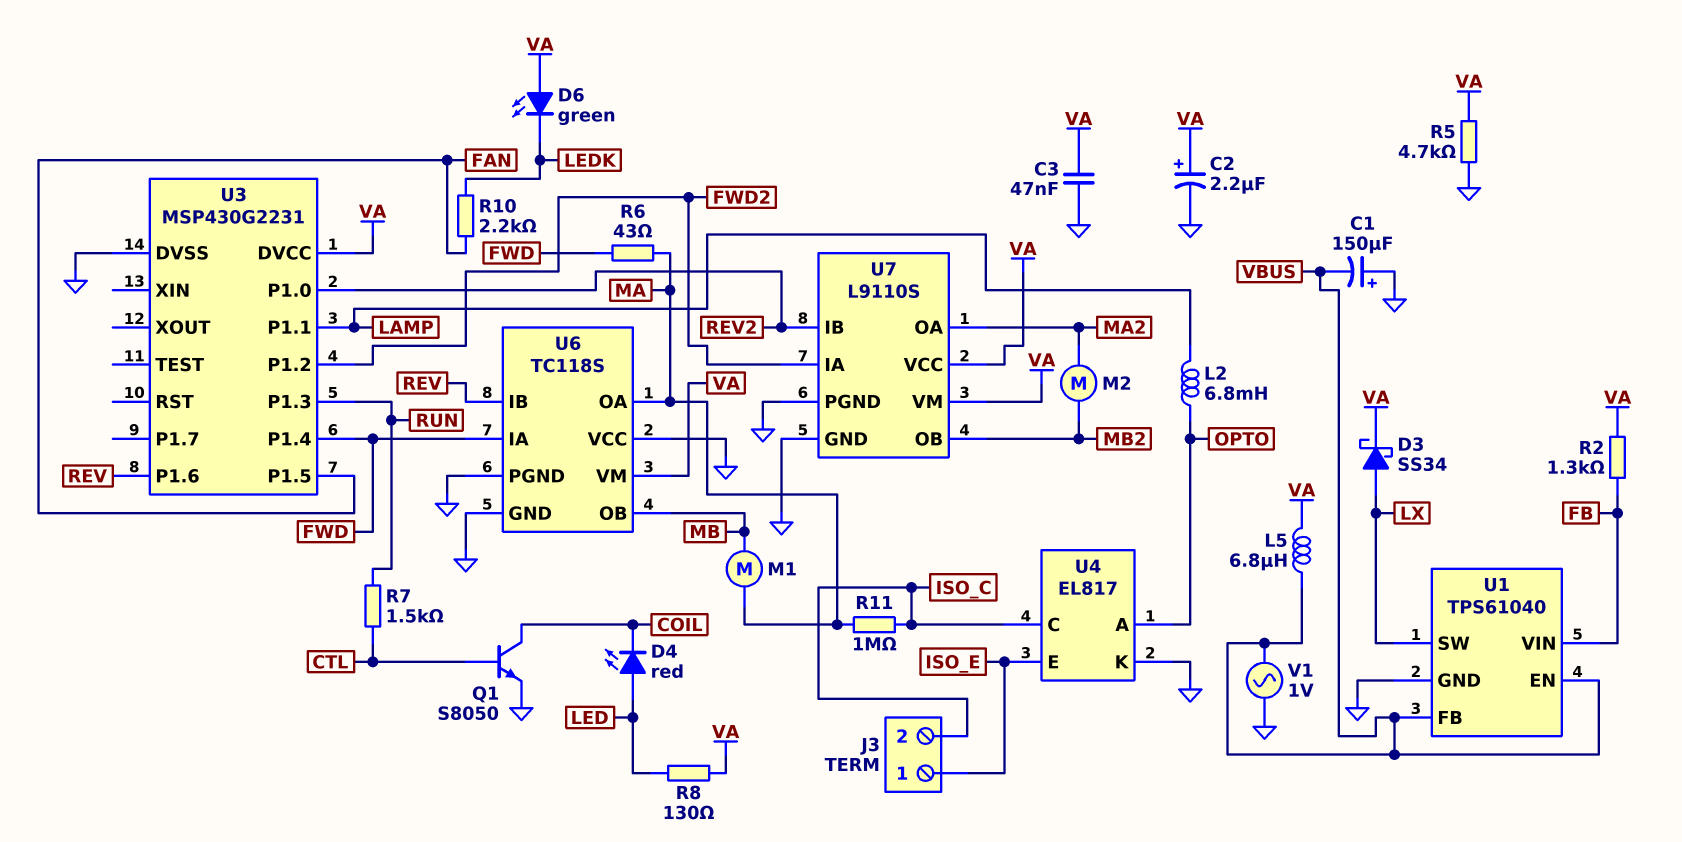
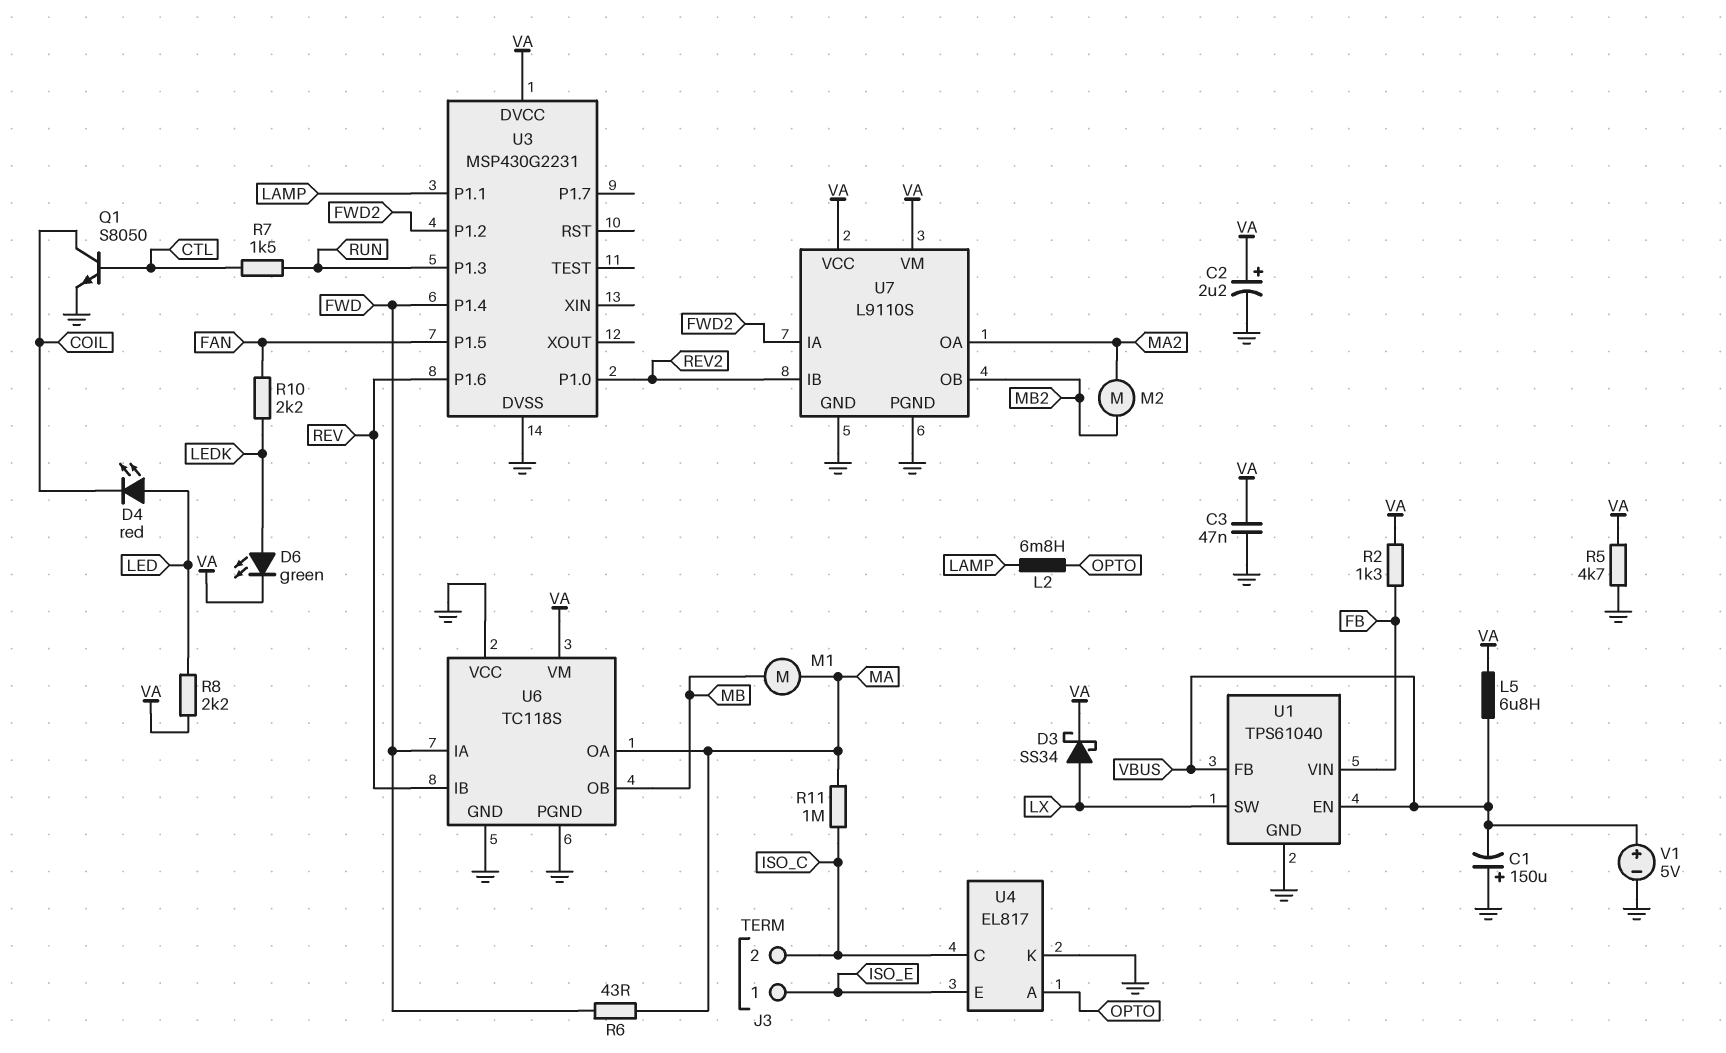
D6: LED green (A VA, K LEDK) -> LED green (A LEDK, K VA)
R8: 130 (LED, VA) -> 2.2k (LED, VA)
V1: AC 1V (GND, VBUS) -> 5V (plus VBUS, minus GND)

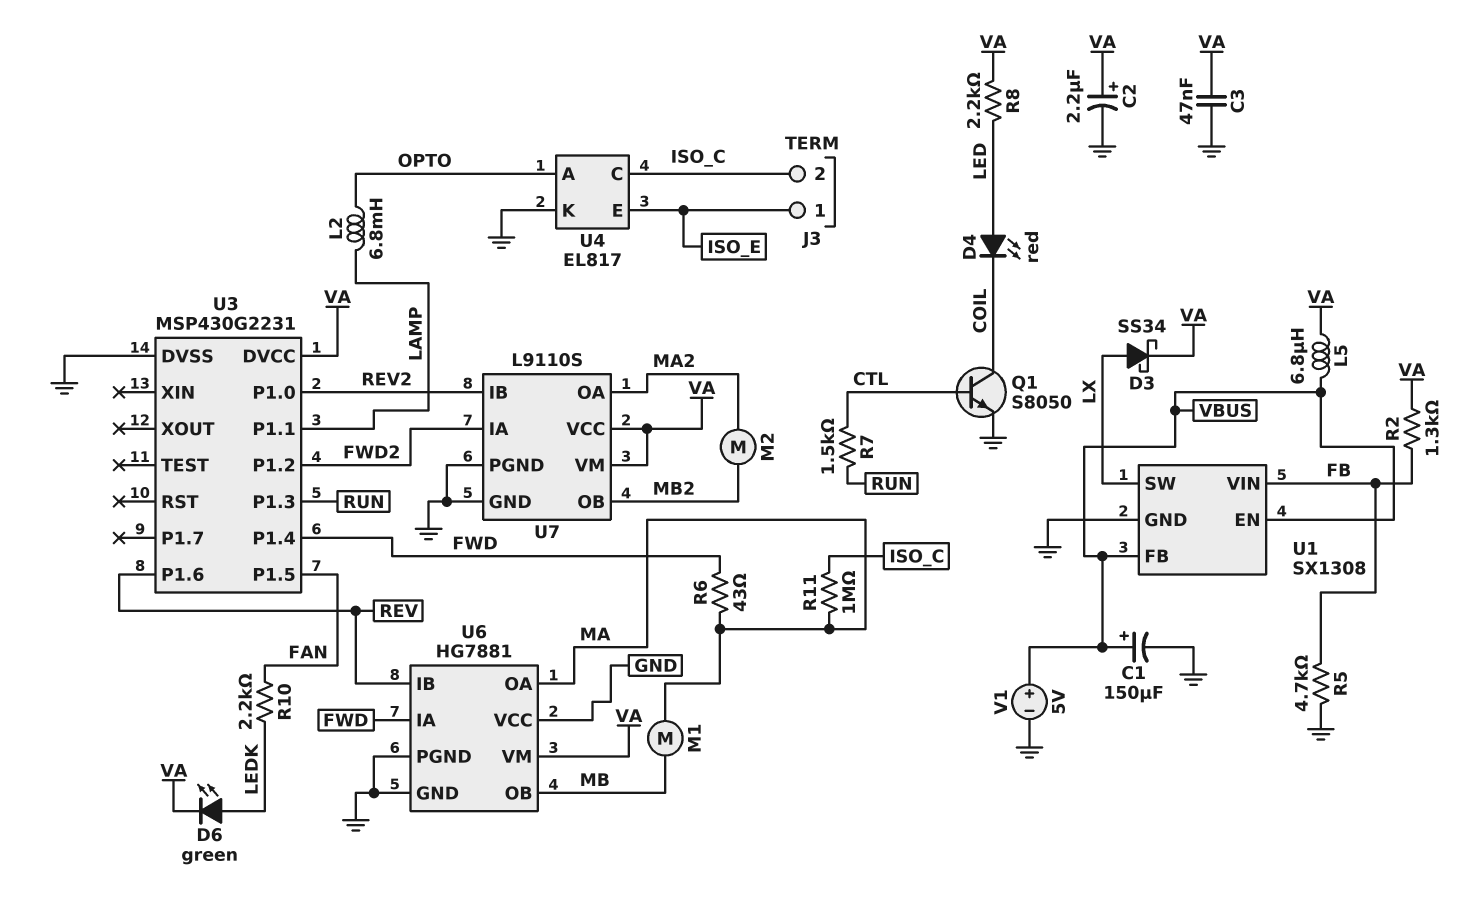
C1: 150uF (plus GND, minus VBUS) -> 150uF (plus VBUS, minus GND)
R5: 4.7k (GND, VA) -> 4.7k (FB, GND)
U1: TPS61040 -> SX1308
U6: TC118S -> HG7881

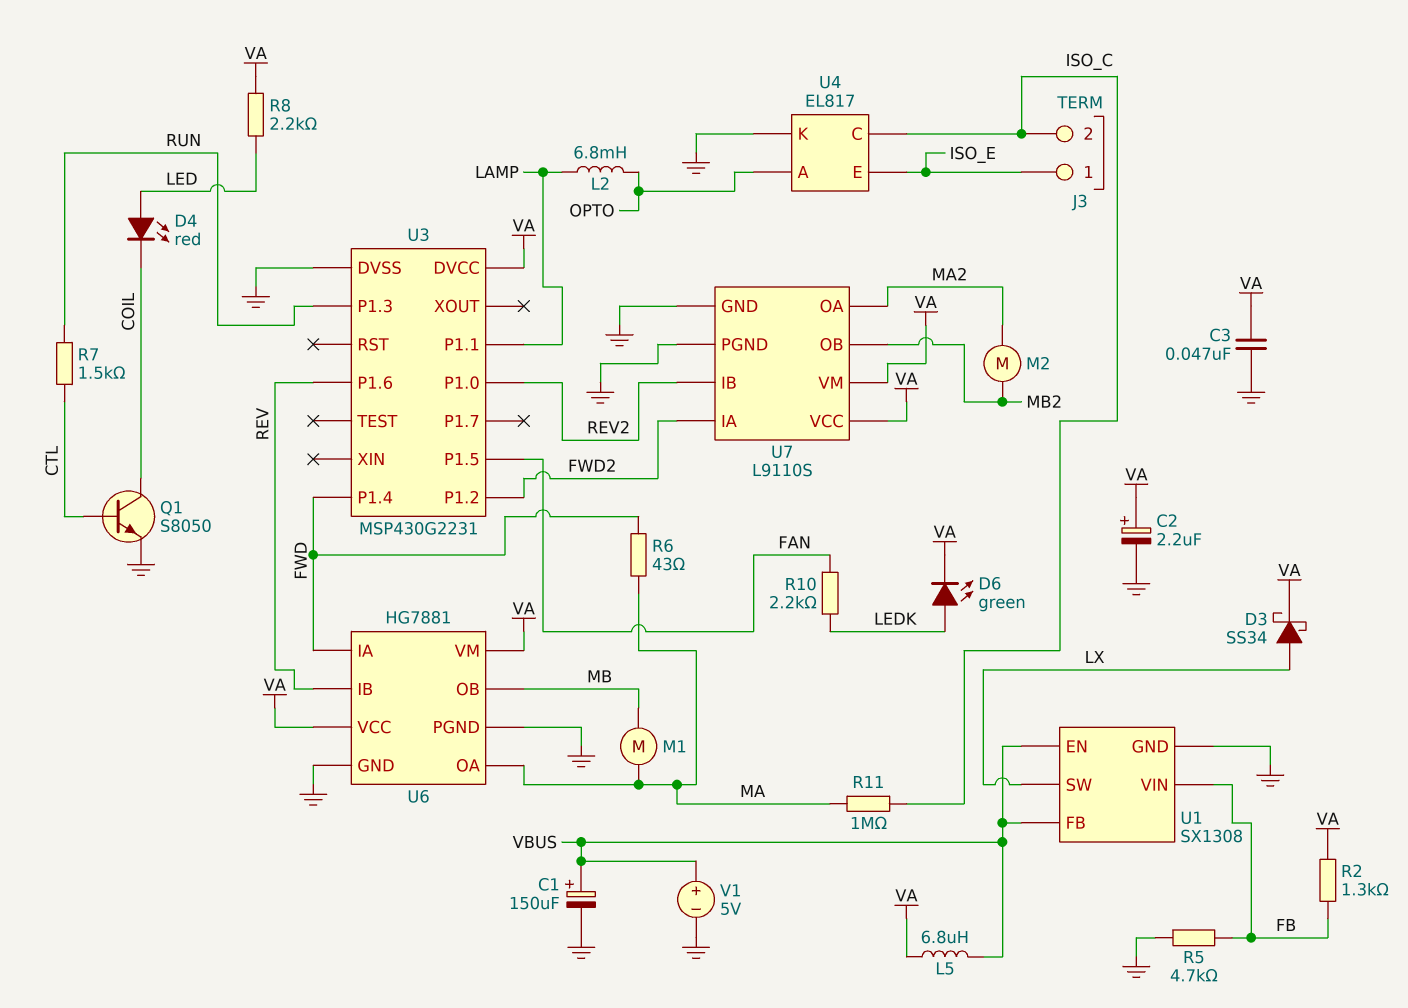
U6 pin VCC: GND -> VA

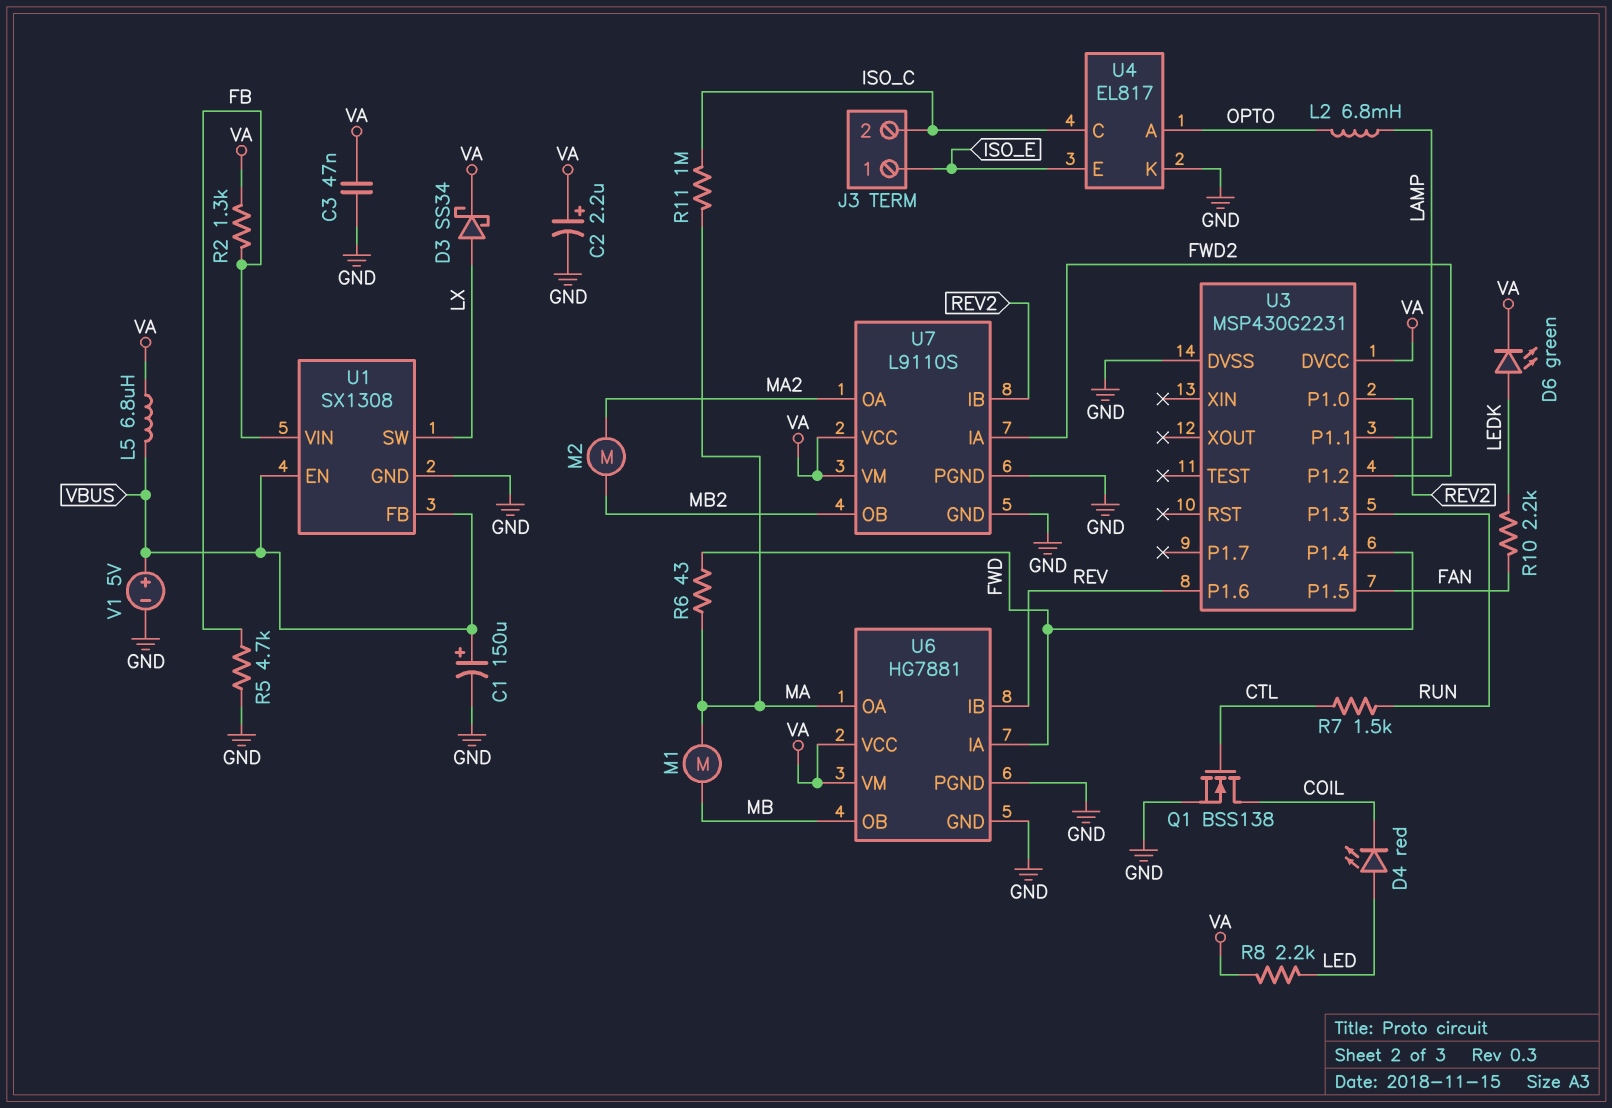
Q1: NPN S8050 (B CTL, C COIL, E GND) -> NMOS BSS138 (G CTL, D COIL, S GND)

